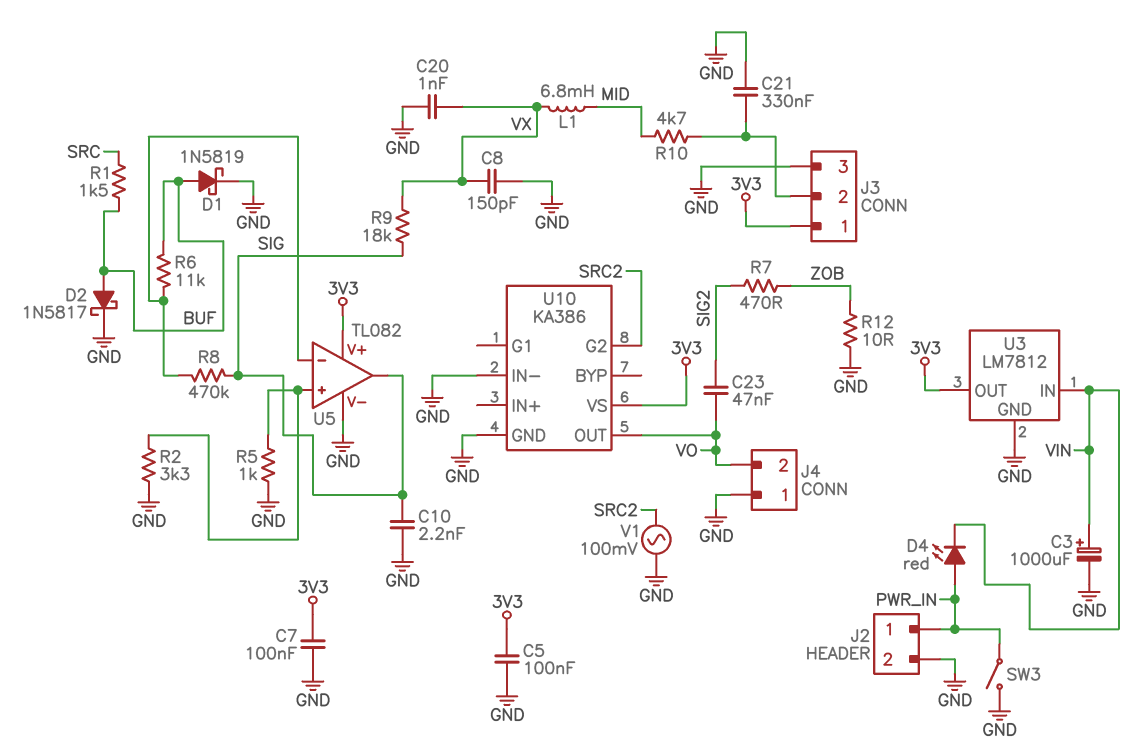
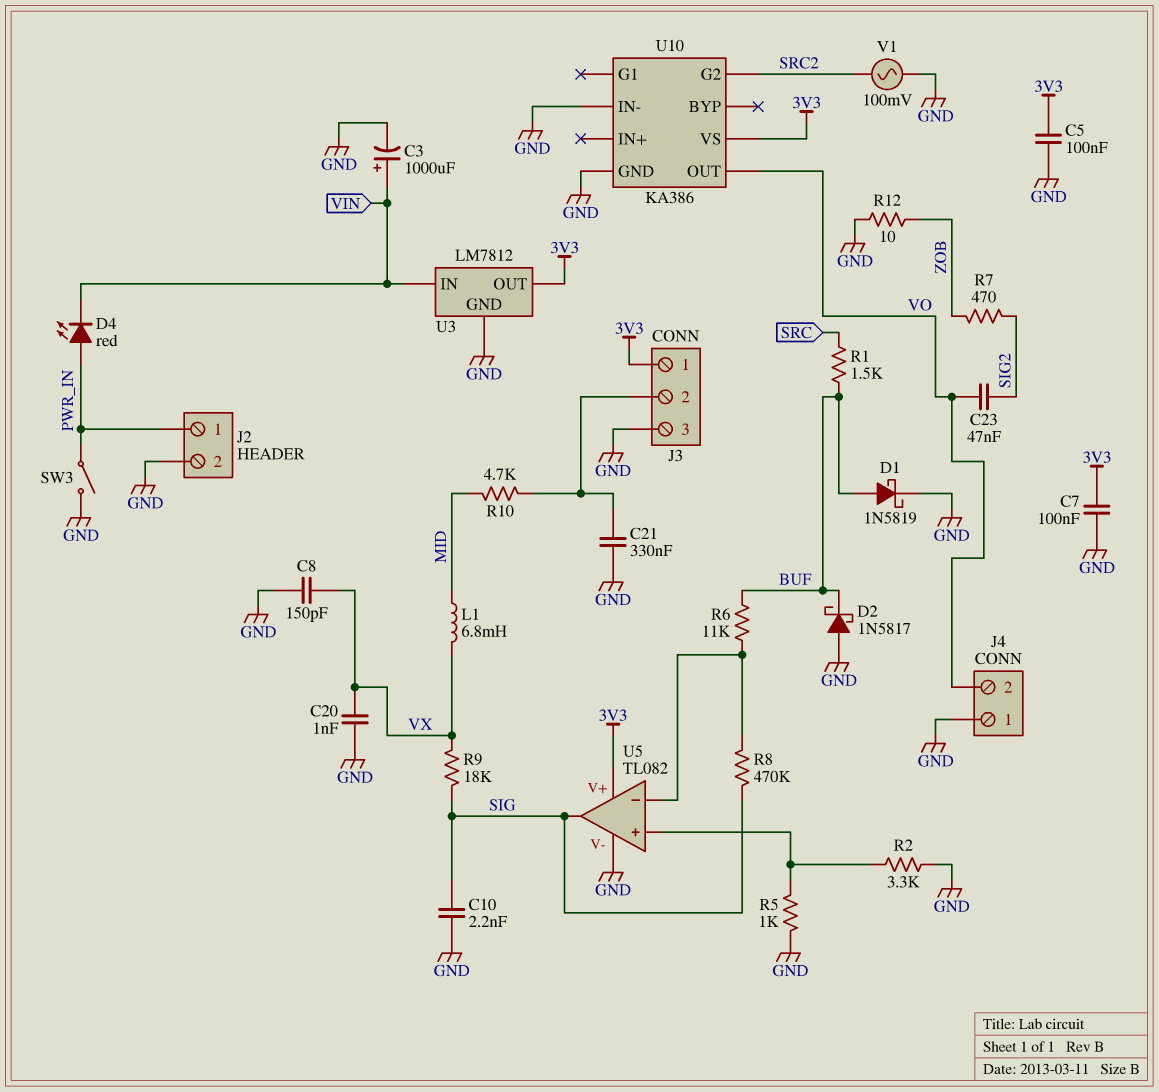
D2: schottky 1N5817 (A BUF, K GND) -> schottky 1N5817 (A GND, K BUF)

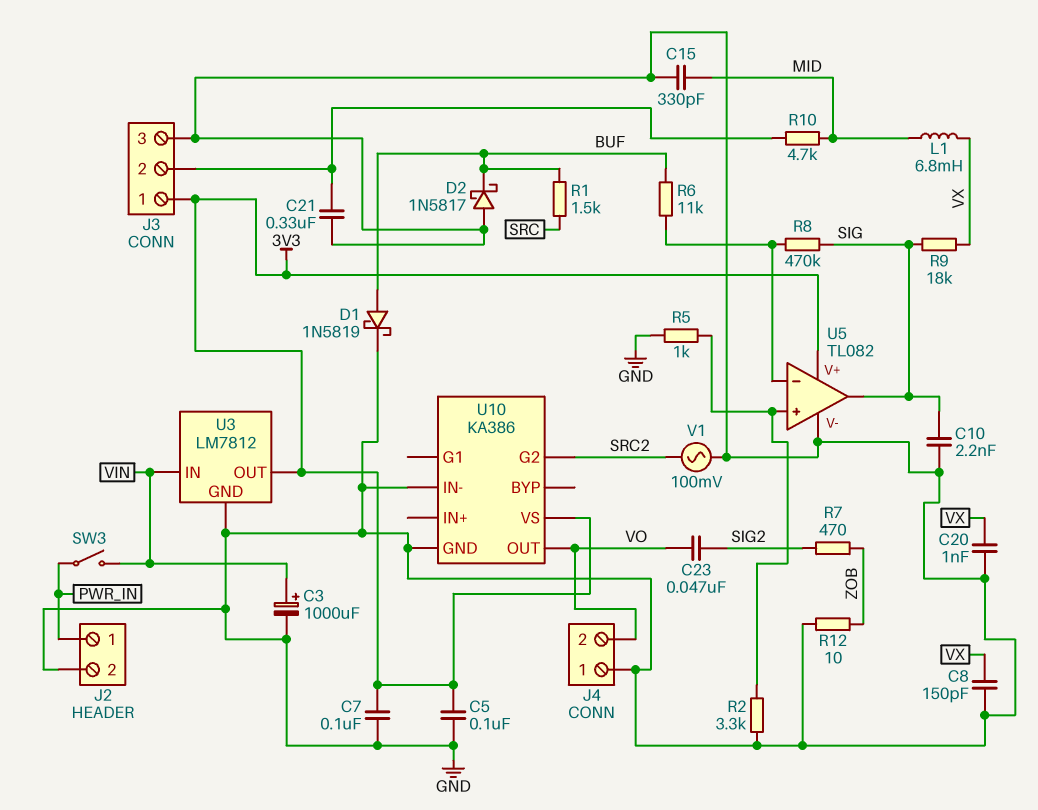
C15: none -> 330pF (GND, MID)
D4: LED red (A PWR_IN, K VIN) -> none
SW3: switch (GND, PWR_IN) -> switch (PWR_IN, VIN)

